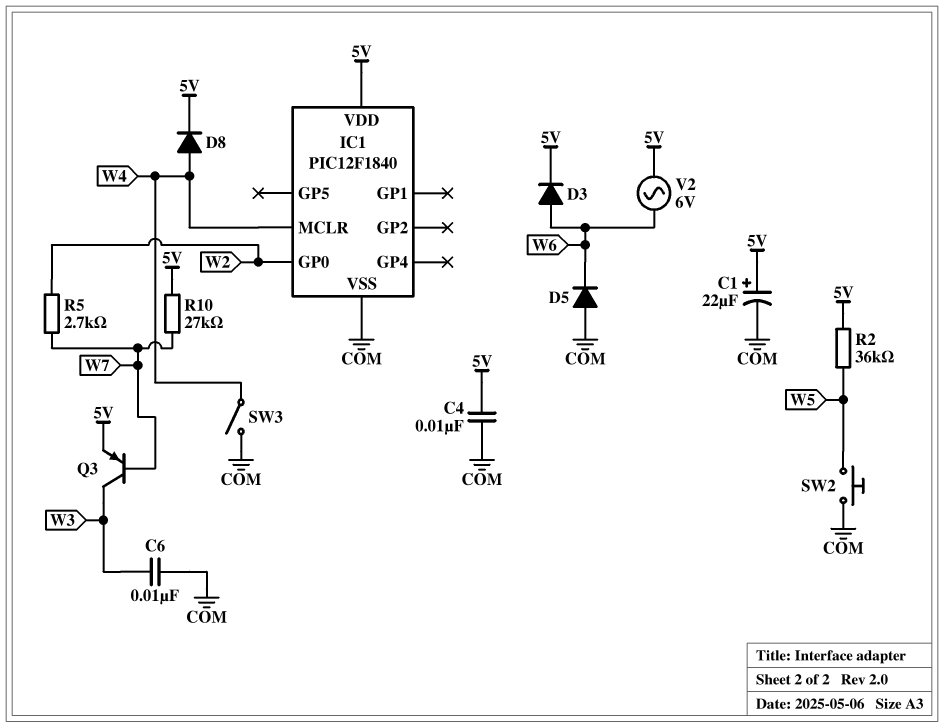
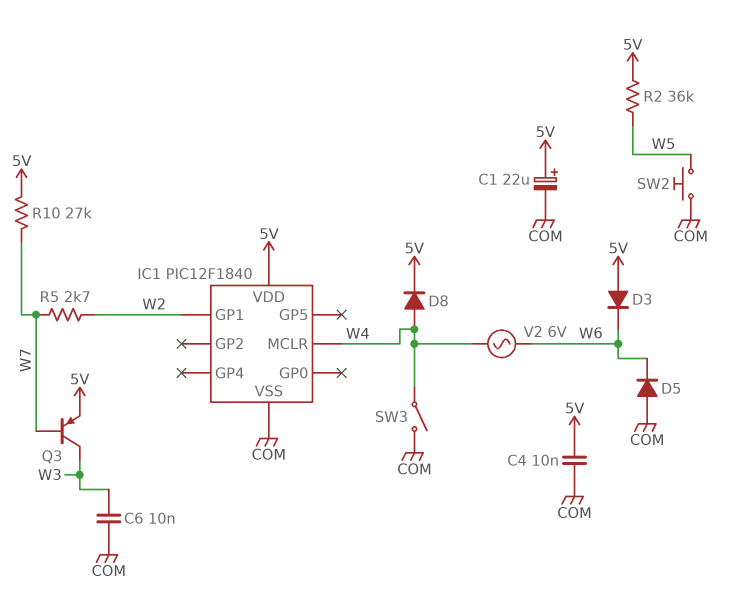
D3: diode (A W6, K 5V) -> diode (A 5V, K W6)
IC1 pin GP0: W2 -> none
IC1 pin GP1: none -> W2
V2: AC 6V (5V, W6) -> AC 6V (W4, W6)

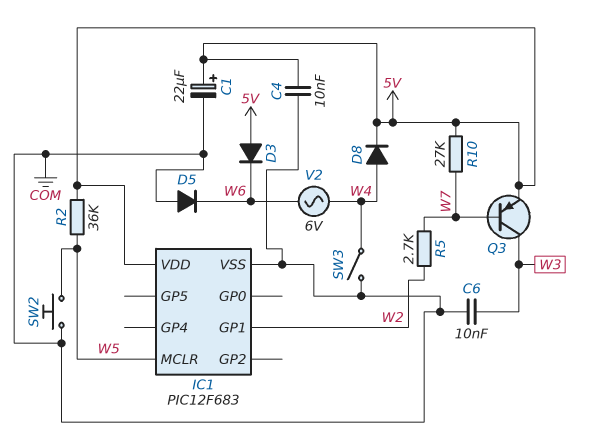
IC1: PIC12F1840 -> PIC12F683
IC1 pin MCLR: W4 -> W5

